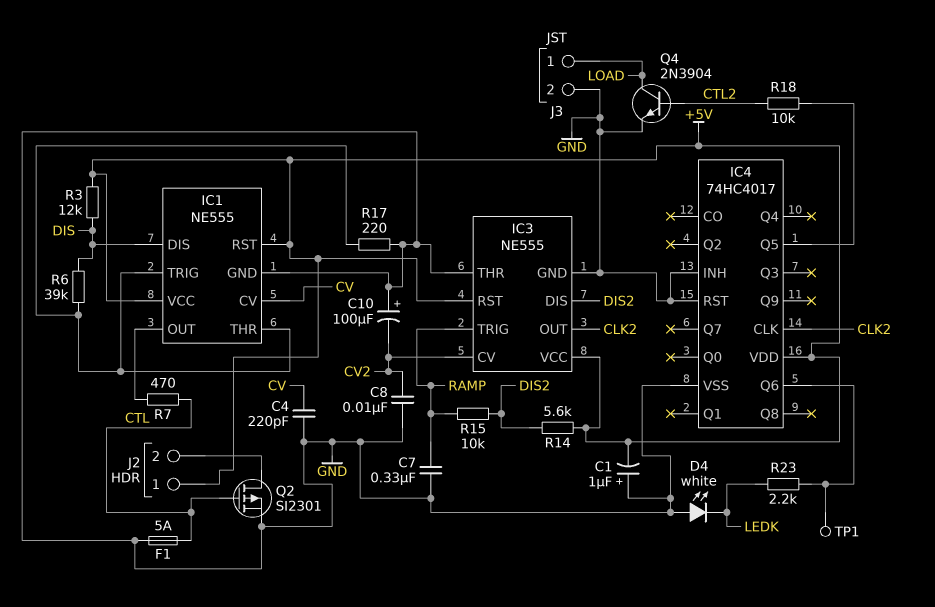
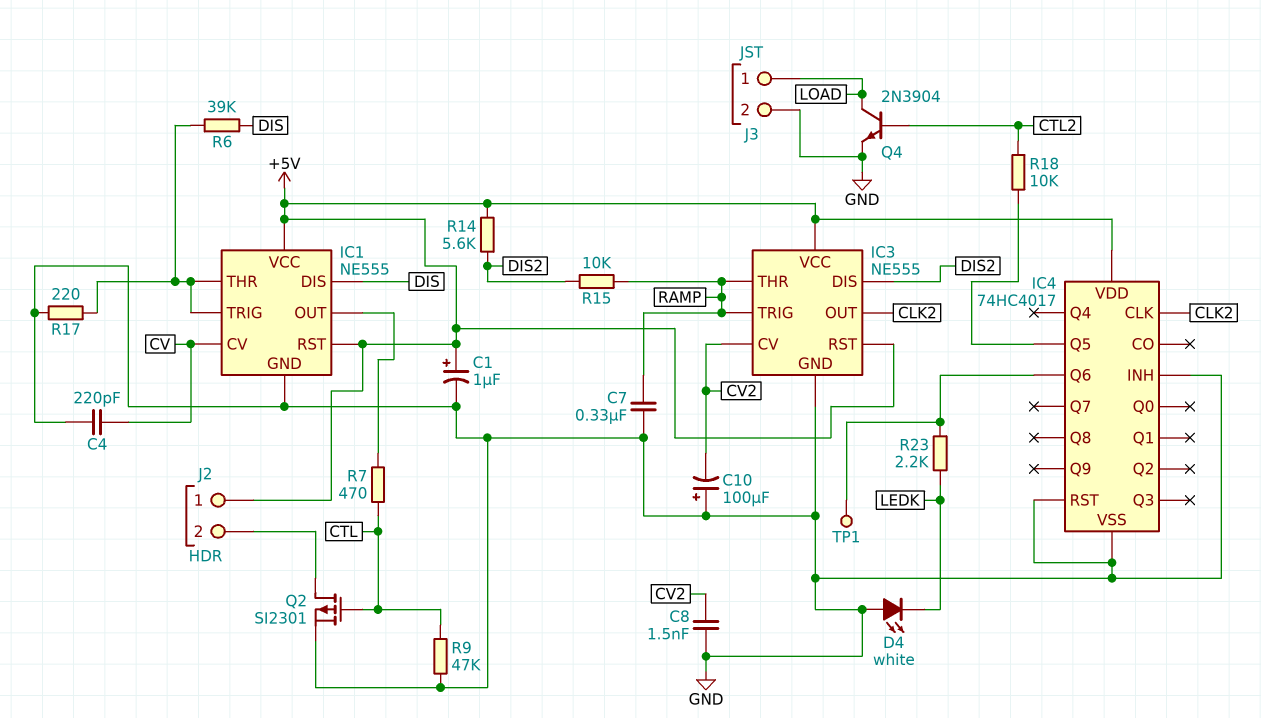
C1: 1uF (plus GND, minus +5V) -> 1uF (plus +5V, minus GND)
C8: 10nF (CV2, GND) -> 1.5nF (CV2, GND)
F1: 5A (CTL, GND) -> none
IC3 pin THR: GND -> RAMP
R3: 12k (+5V, DIS) -> none
R9: none -> 47k (CTL, GND)

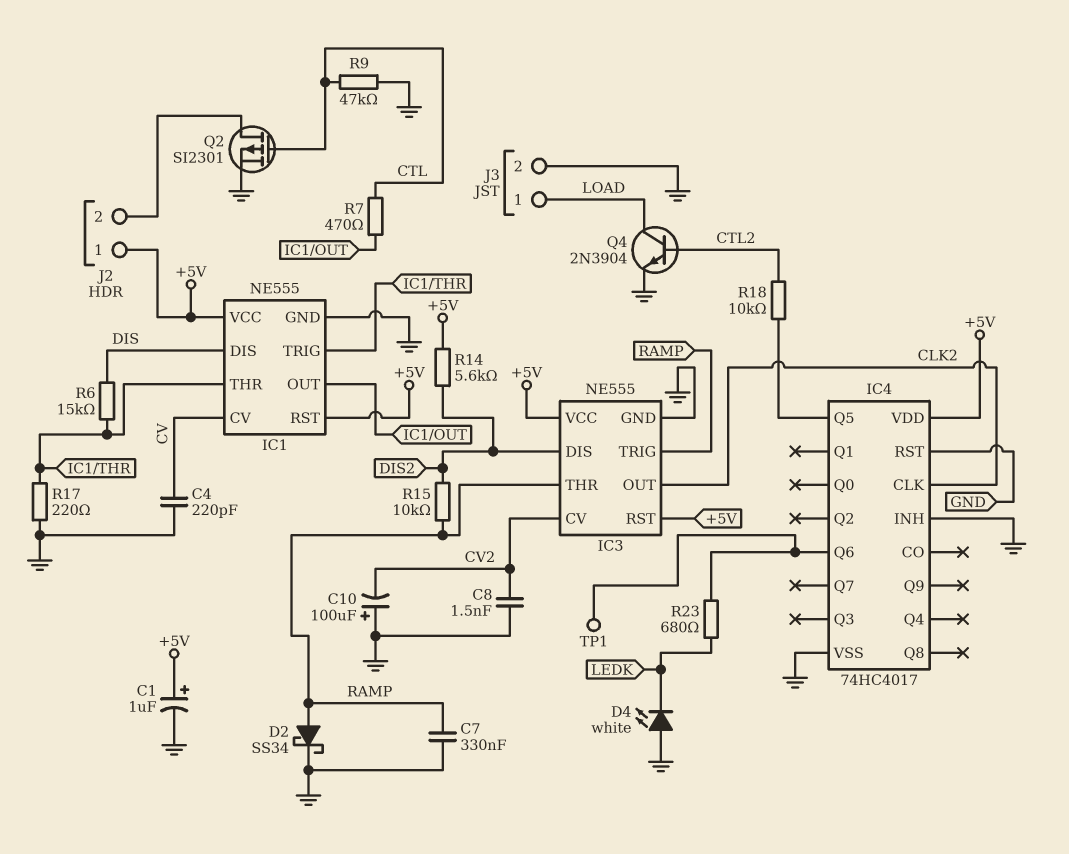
D2: none -> schottky SS34 (A RAMP, K GND)
R6: 39k (DIS, IC1/THR) -> 15k (DIS, IC1/THR)
R23: 2.2k (IC4/Q6, LEDK) -> 680 (IC4/Q6, LEDK)

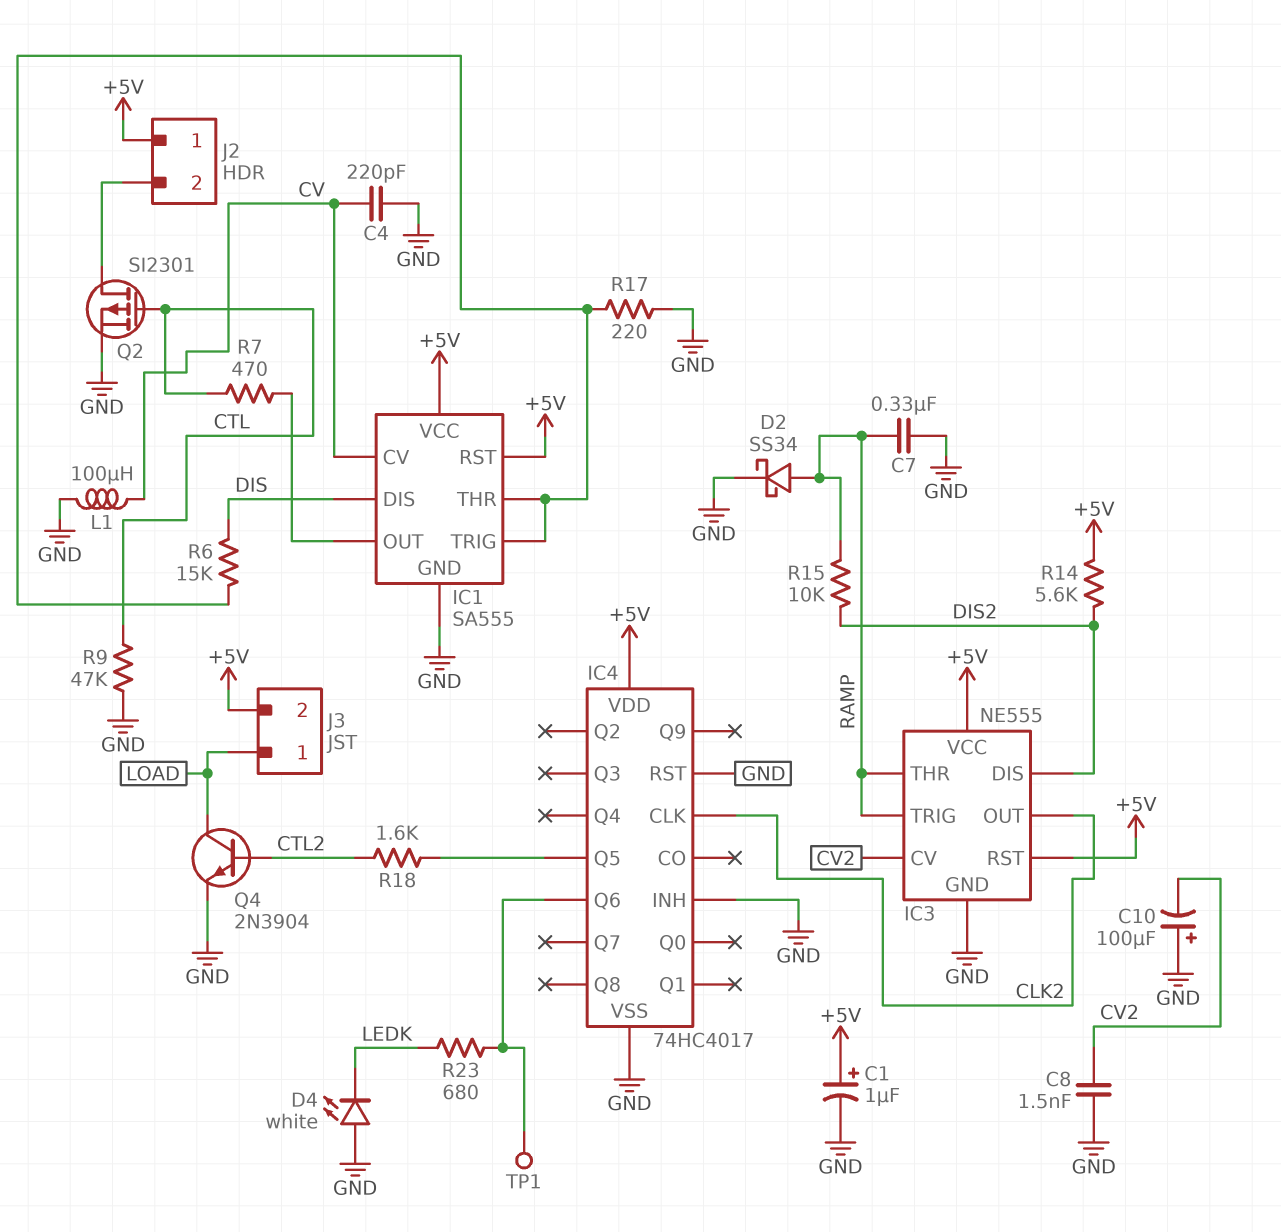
IC1: NE555 -> SA555
J3 pin 2: GND -> +5V
L1: none -> 100uH (CV, GND)
R18: 10k (CTL2, IC4/Q5) -> 1.6k (CTL2, IC4/Q5)

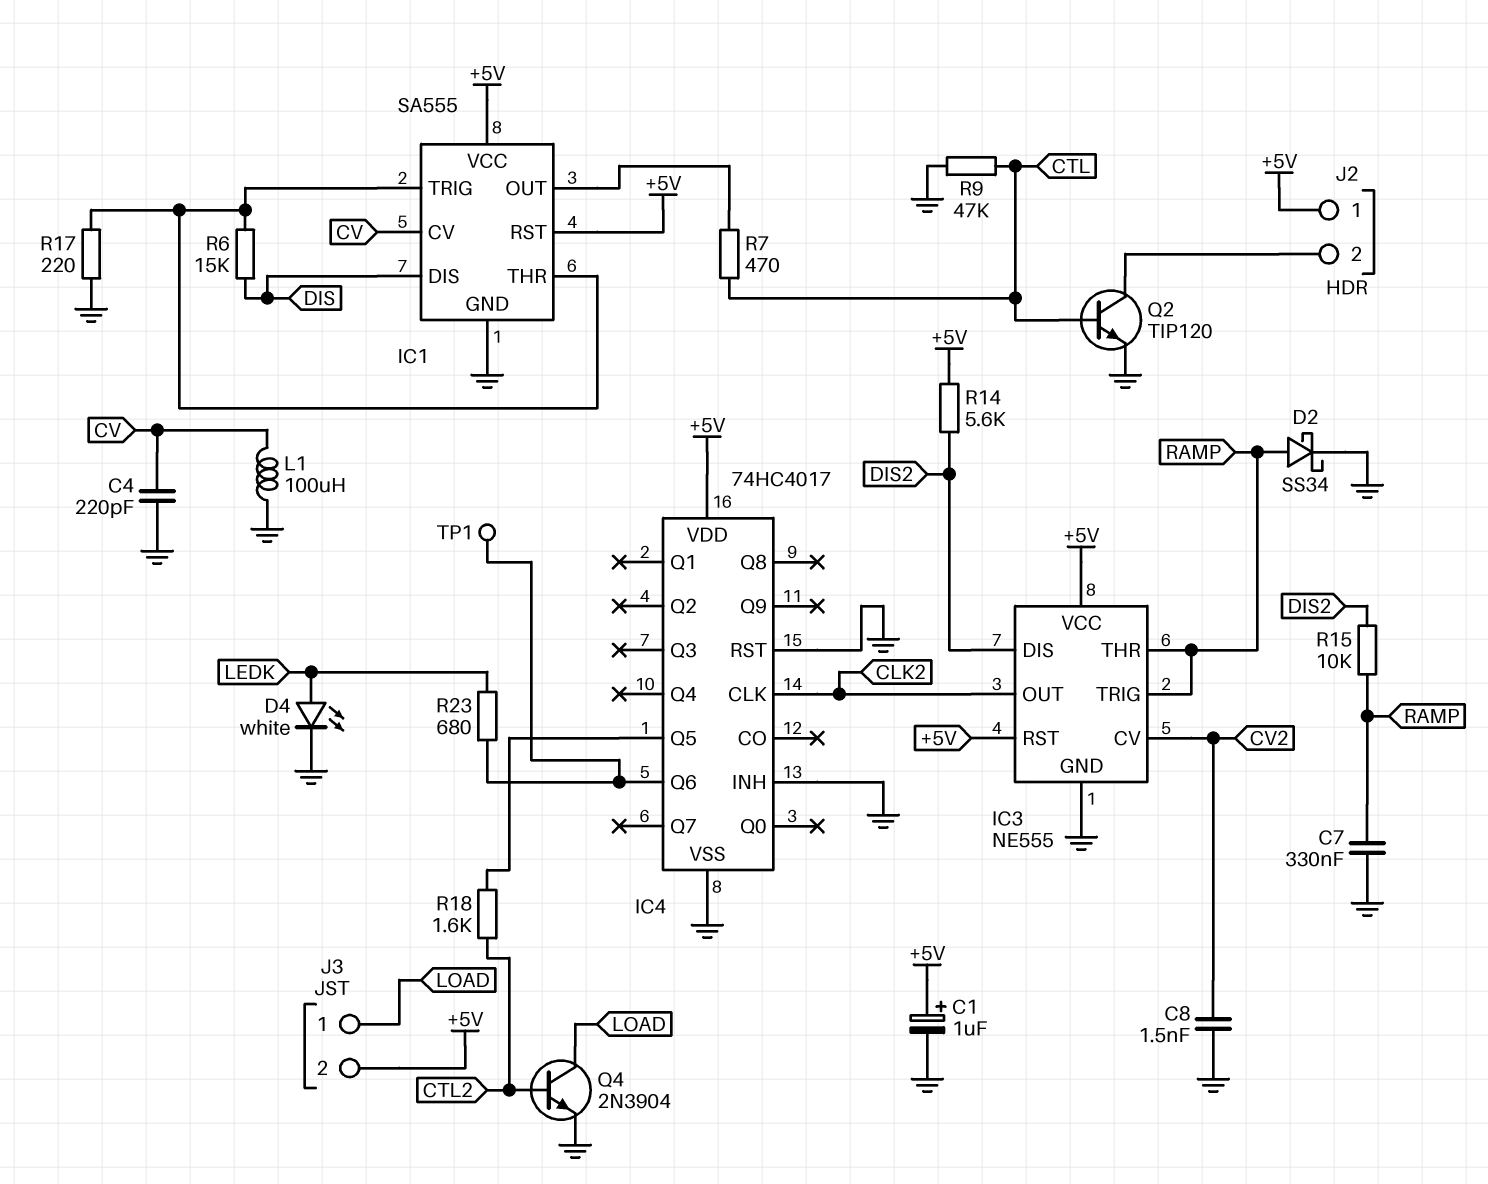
C10: 100uF (plus GND, minus CV2) -> none
D4: LED white (A GND, K LEDK) -> LED white (A LEDK, K GND)
Q2: PMOS SI2301 (G CTL, D J2/2, S GND) -> NPN TIP120 (B CTL, C J2/2, E GND)

